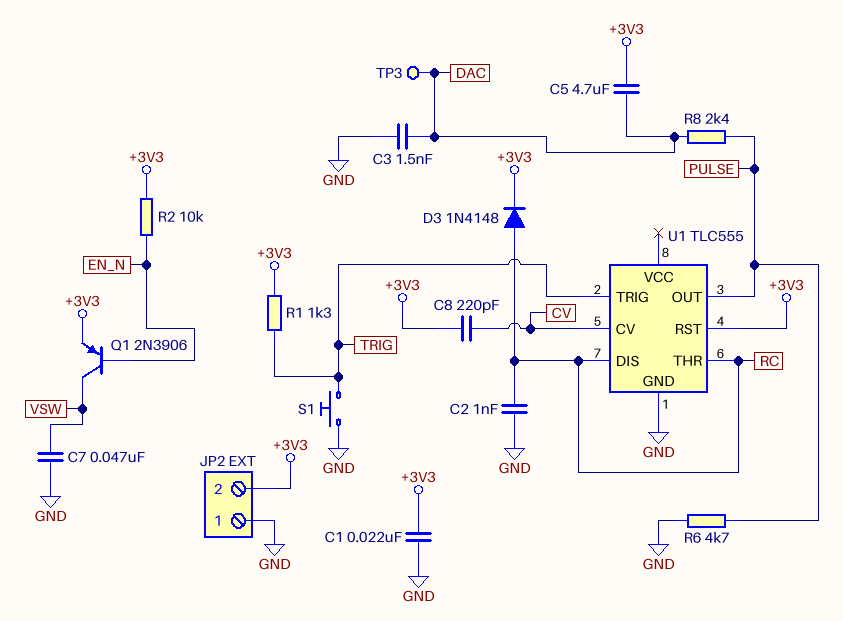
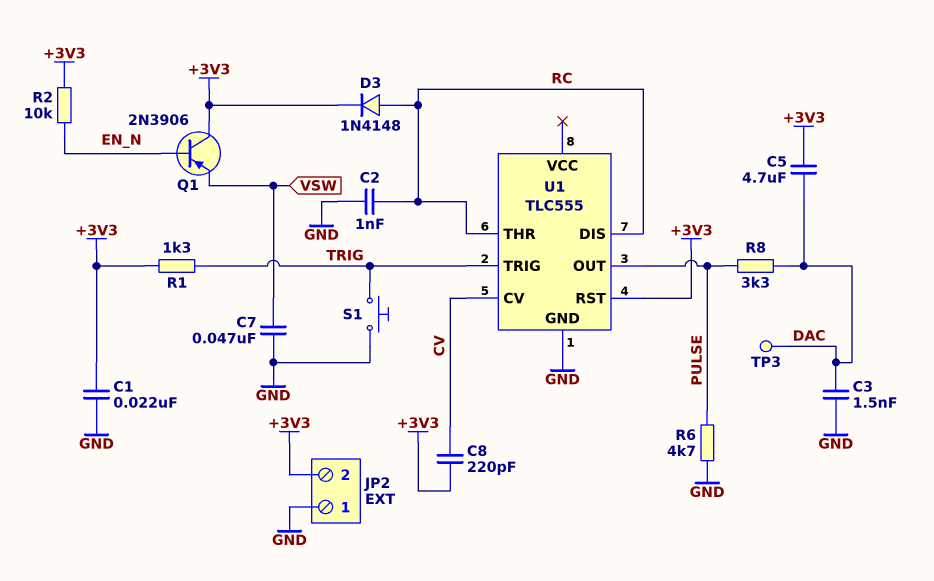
Q1: PNP 2N3906 (B EN_N, C VSW, E +3V3) -> PNP 2N3906 (B EN_N, C +3V3, E VSW)
R8: 2.4k (DAC, PULSE) -> 3.3k (DAC, PULSE)

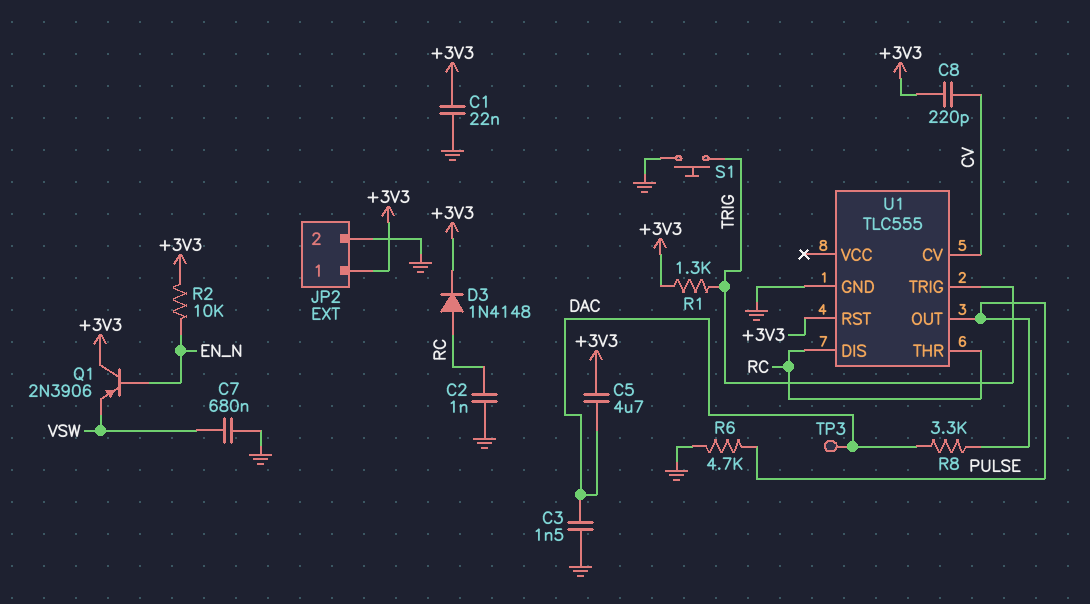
C7: 47nF (GND, VSW) -> 680nF (GND, VSW)
JP2 pin 1: GND -> +3V3
JP2 pin 2: +3V3 -> GND

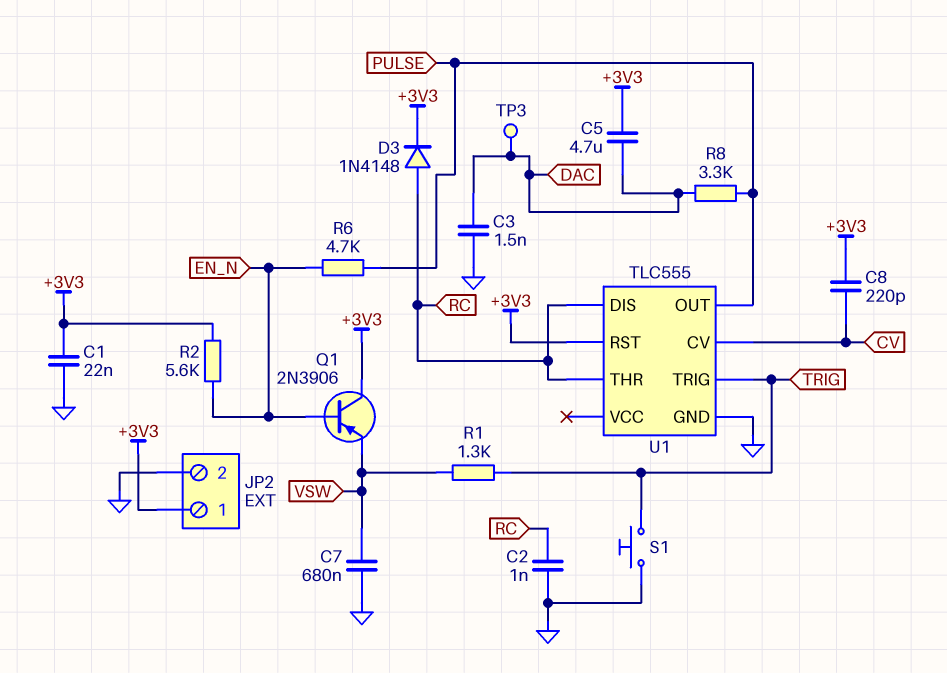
R1: 1.3k (+3V3, TRIG) -> 1.3k (TRIG, VSW)
R2: 10k (+3V3, EN_N) -> 5.6k (+3V3, EN_N)
R6: 4.7k (GND, PULSE) -> 4.7k (EN_N, PULSE)

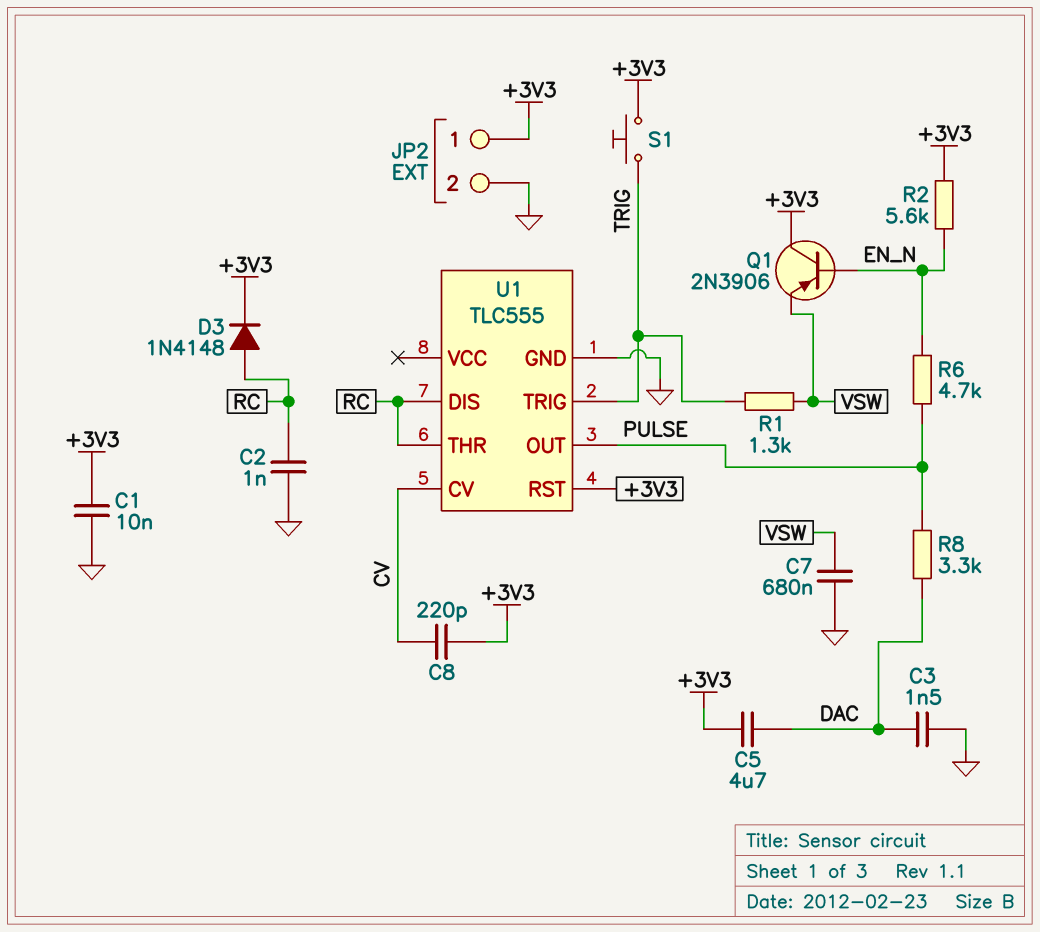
C1: 22nF (+3V3, GND) -> 10nF (+3V3, GND)
S1: button (GND, TRIG) -> button (+3V3, TRIG)
TP3: test point (DAC) -> none

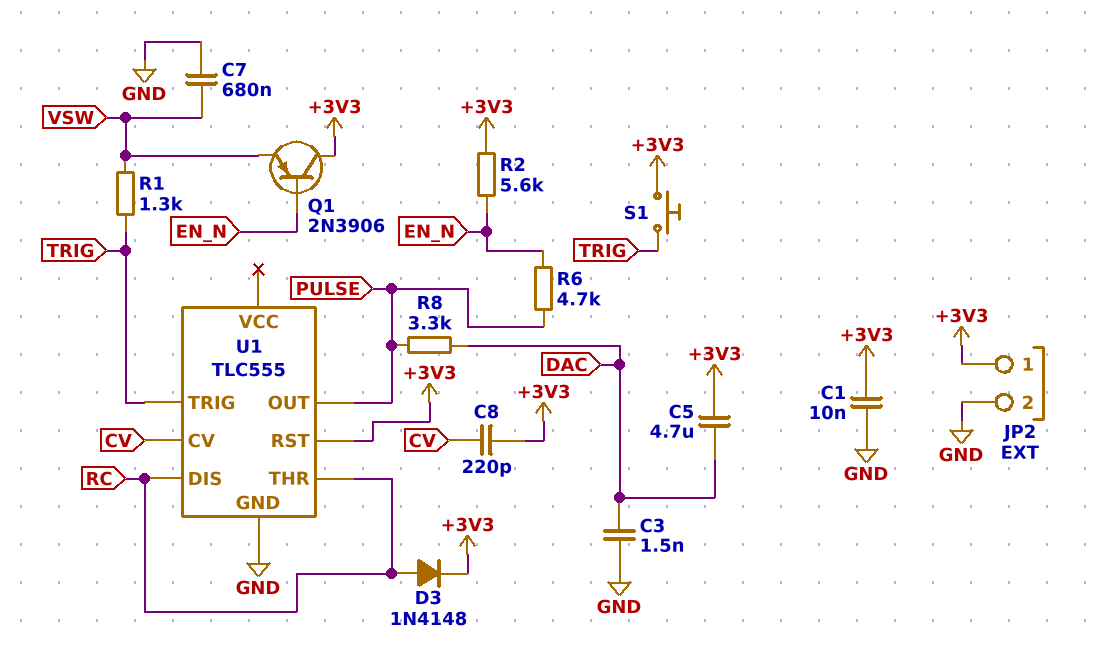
C2: 1nF (GND, RC) -> none

